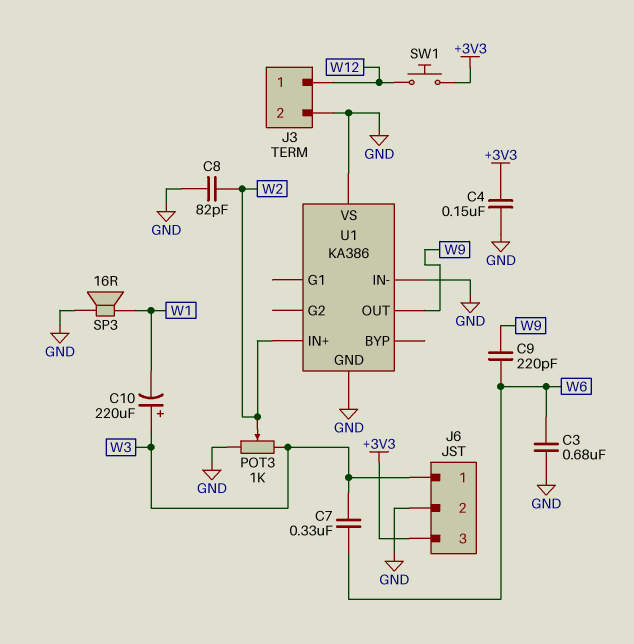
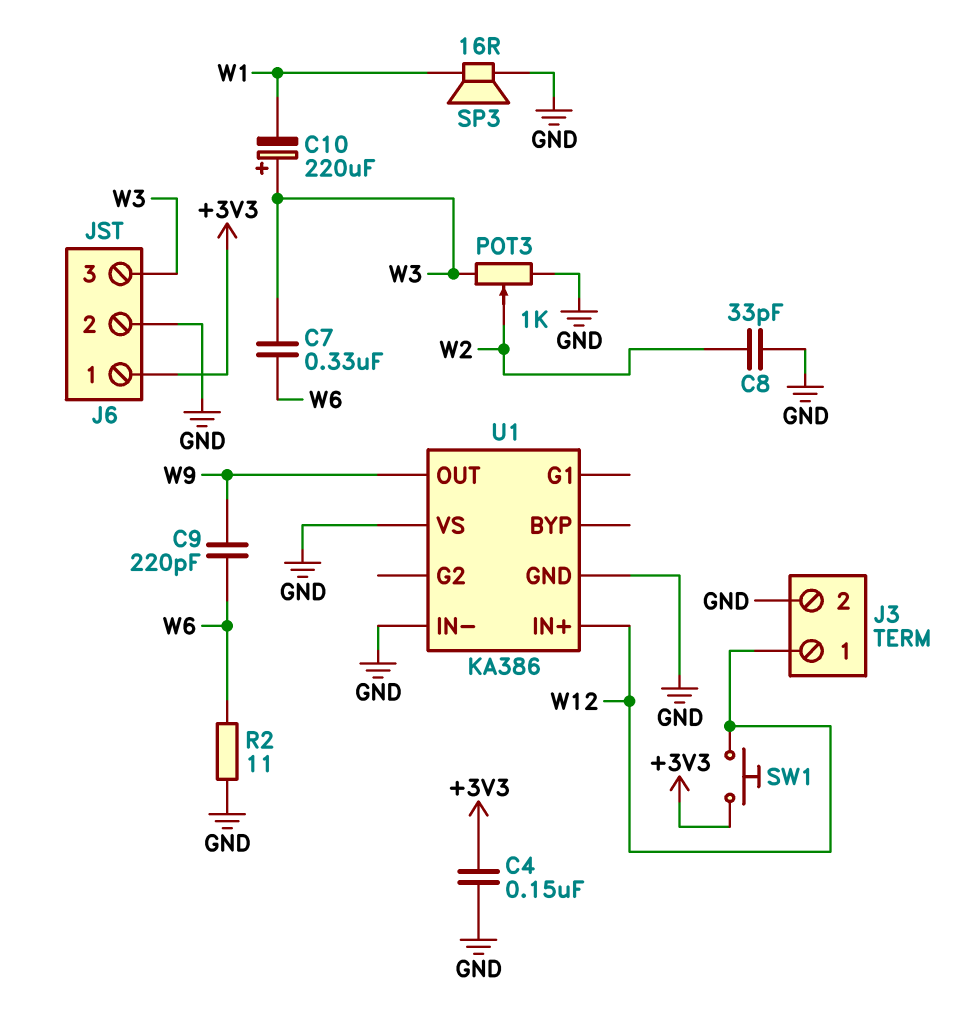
C3: 680nF (GND, W6) -> none
C8: 82pF (GND, W2) -> 33pF (GND, W2)
J6 pin 1: W3 -> +3V3
J6 pin 3: +3V3 -> W3
R2: none -> 11 (GND, W6)
U1 pin IN+: W2 -> W12

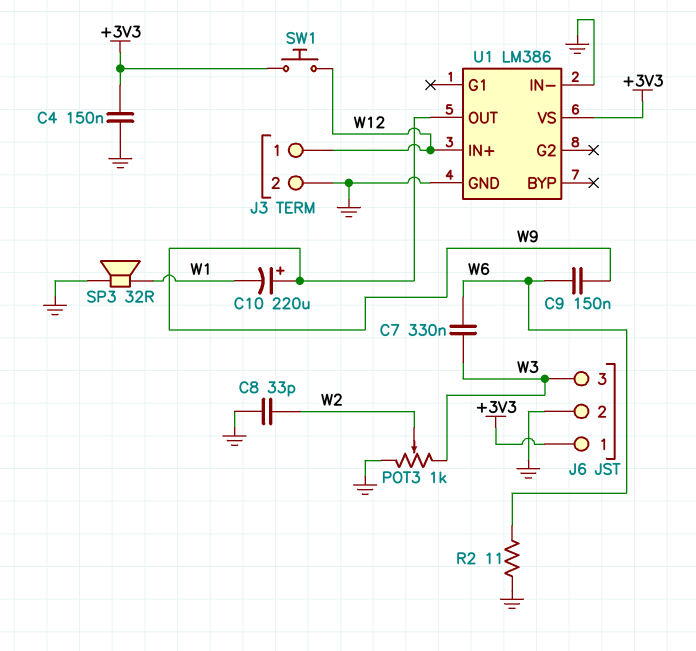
C9: 220pF (W6, W9) -> 150nF (W6, W9)
C10: 220uF (plus W3, minus W1) -> 220uF (plus W9, minus W1)
SP3: speaker 16R (GND, W1) -> speaker 32R (GND, W1)
U1: KA386 -> LM386
U1 pin VS: GND -> +3V3

